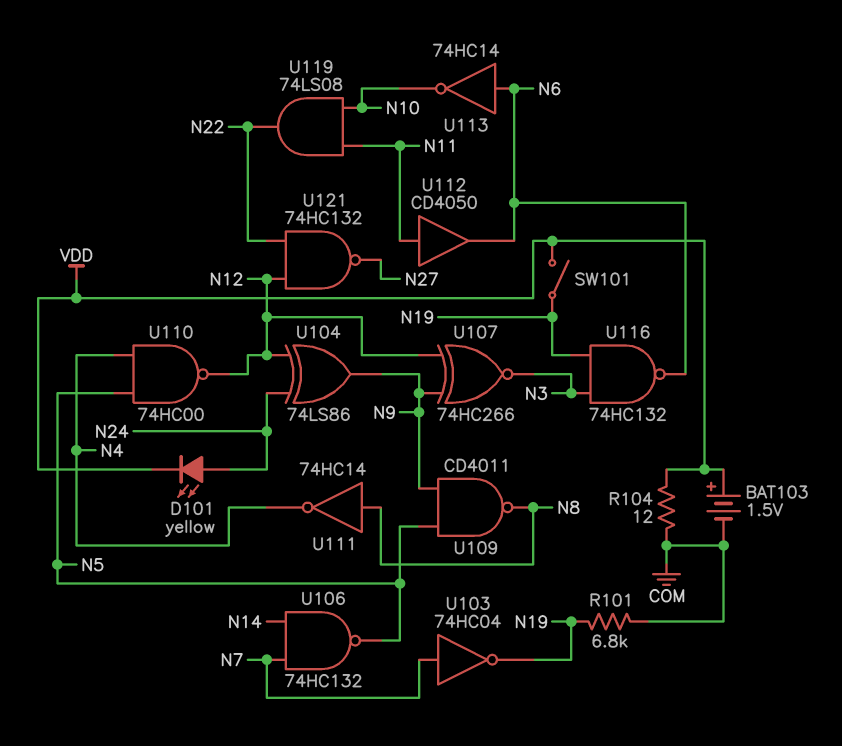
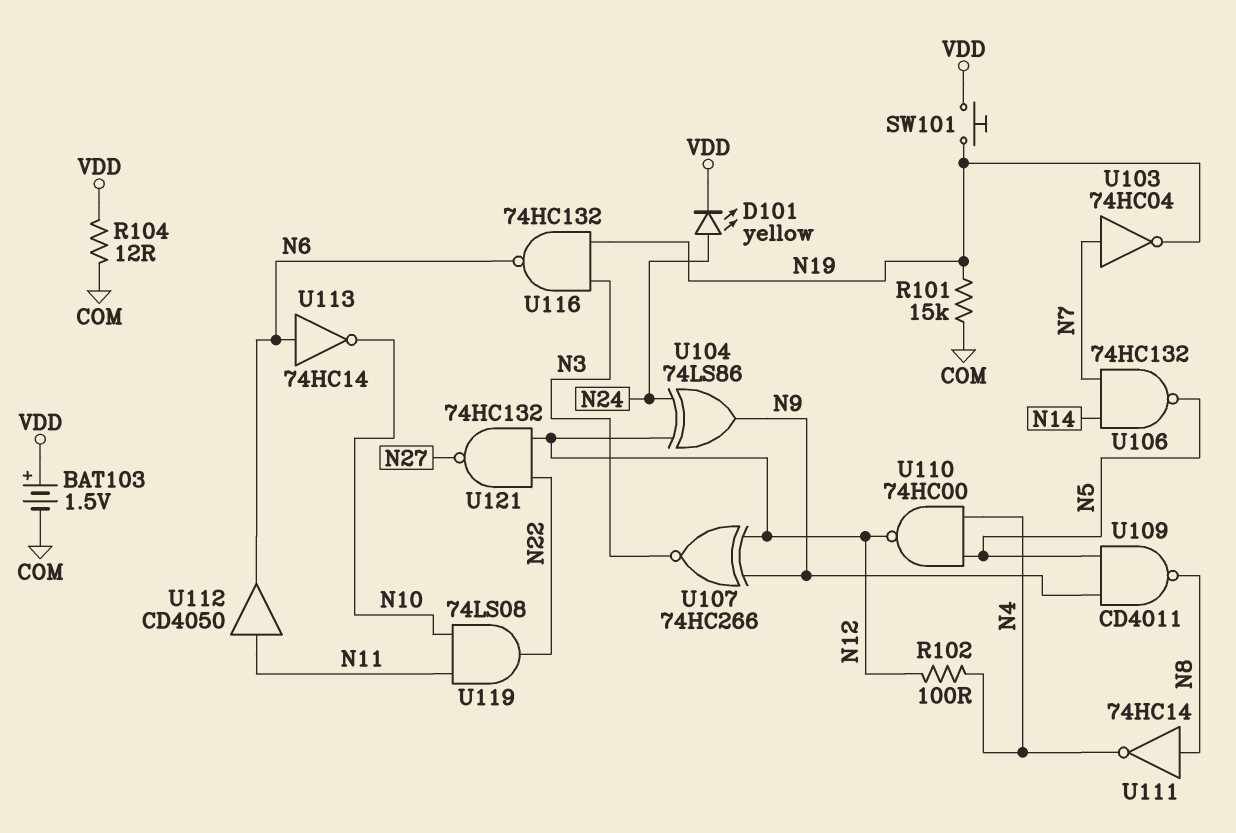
R101: 6.8k (COM, N19) -> 15k (COM, N19)
R102: none -> 100 (N4, N12)
SW101: switch (N19, VDD) -> button (N19, VDD)

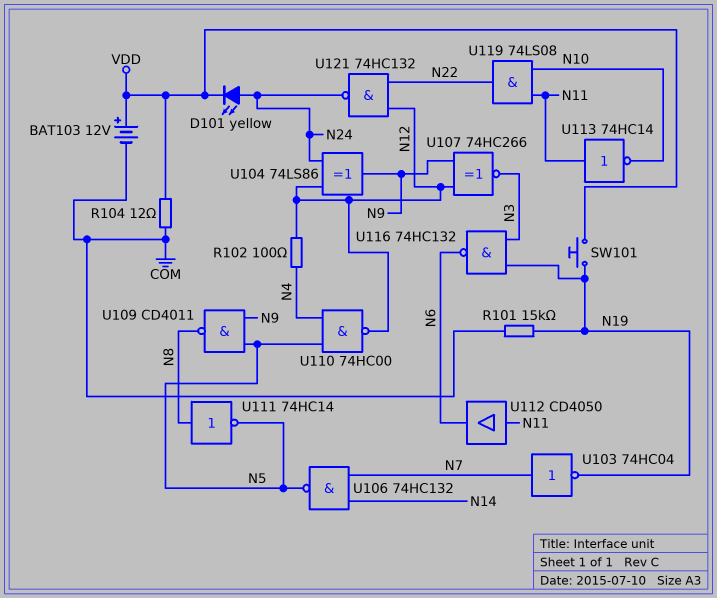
BAT103: 1.5V (plus VDD, minus COM) -> 12V (plus VDD, minus COM)
U111: NOT 74HC14 (in N8, out N4) -> NOT 74HC14 (in N8, out N5)
U113: NOT 74HC14 (in N6, out N10) -> NOT 74HC14 (in N11, out N10)
U121: NAND 74HC132 (in N12, in N22, out N27) -> NAND 74HC132 (in N12, in N22, out N24)

